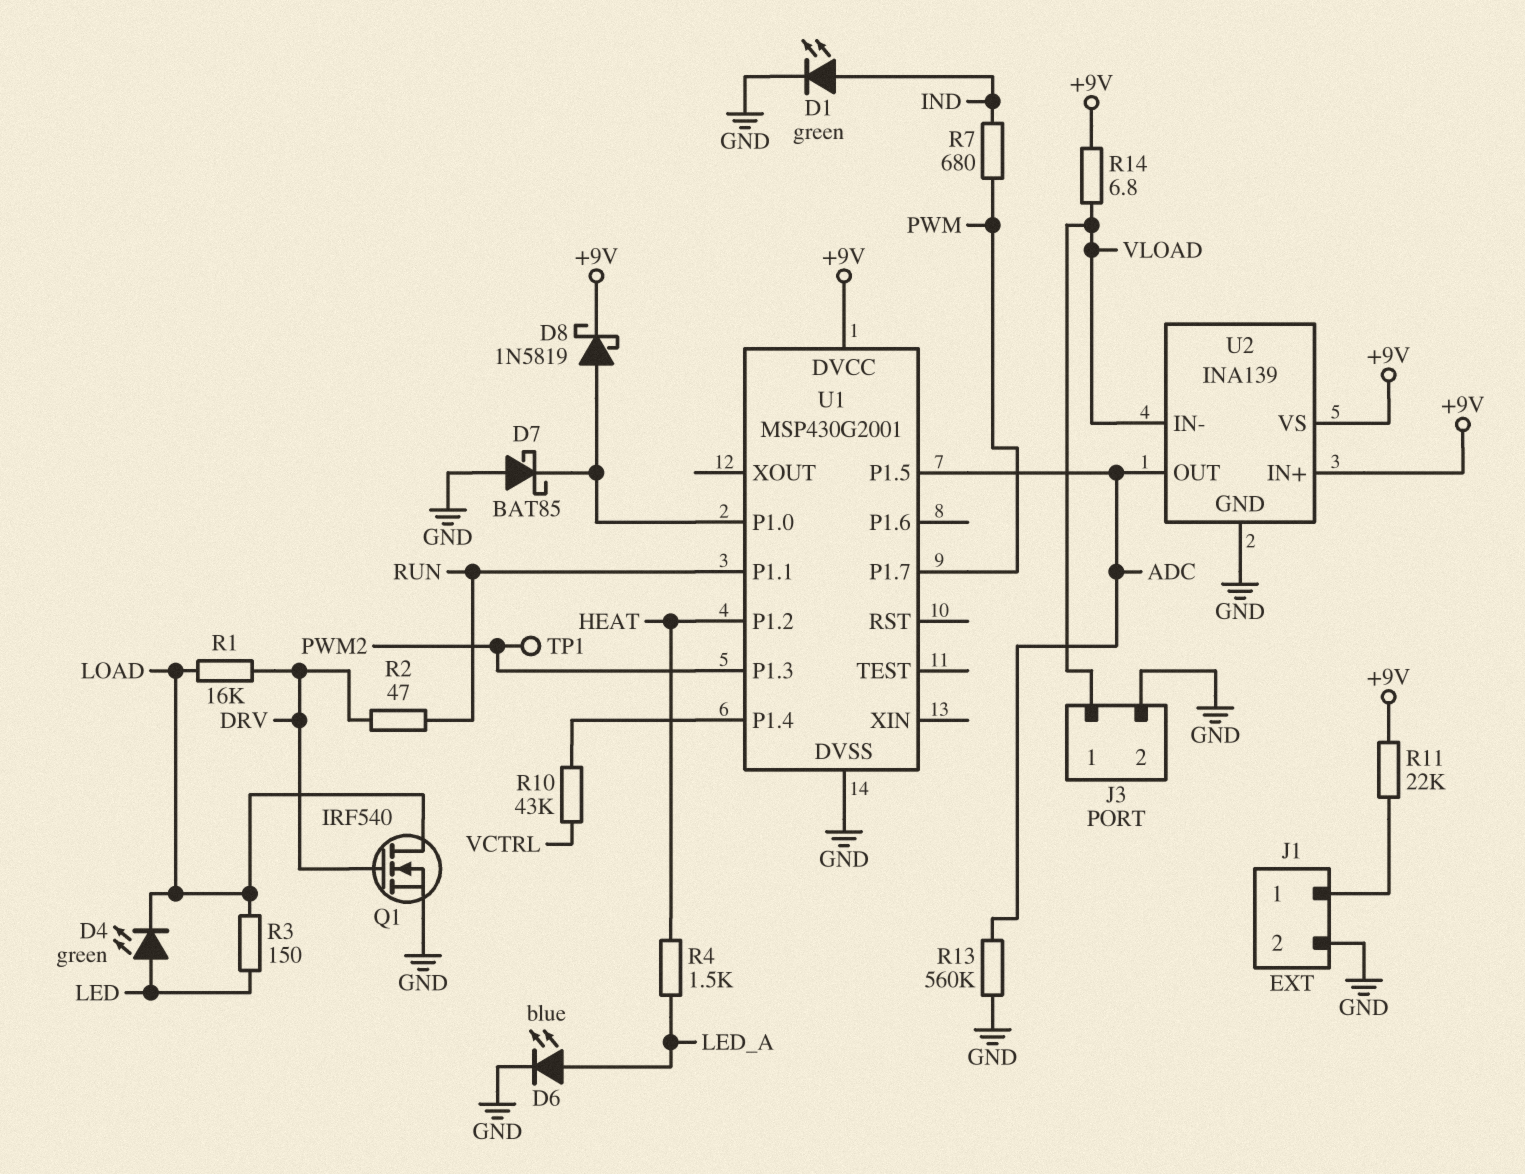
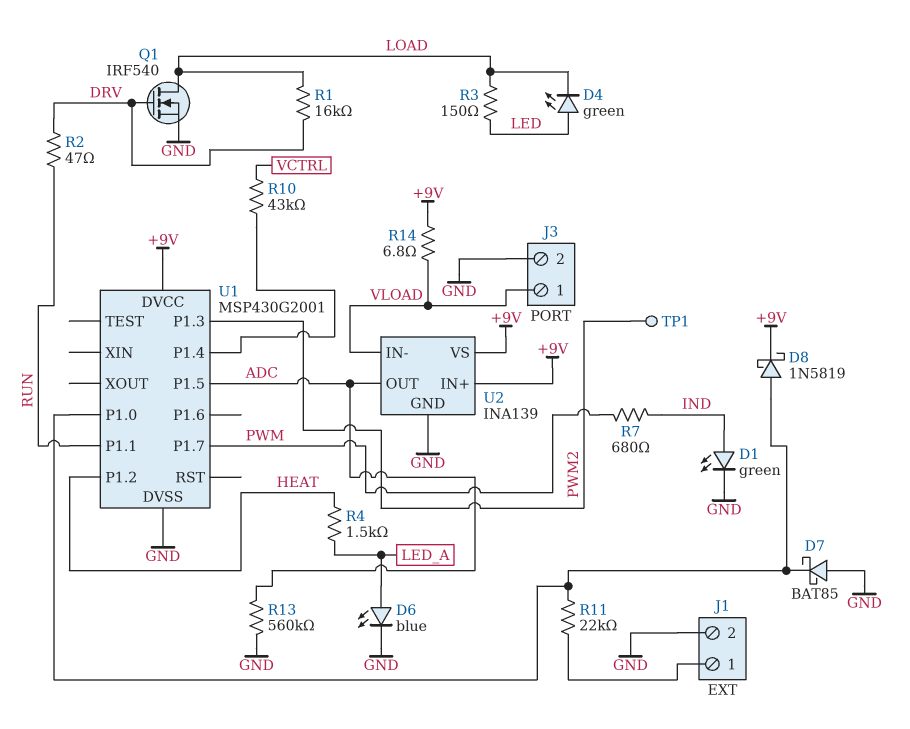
R11: 22k (+9V, J1/1) -> 22k (J1/1, U1/P1.0)

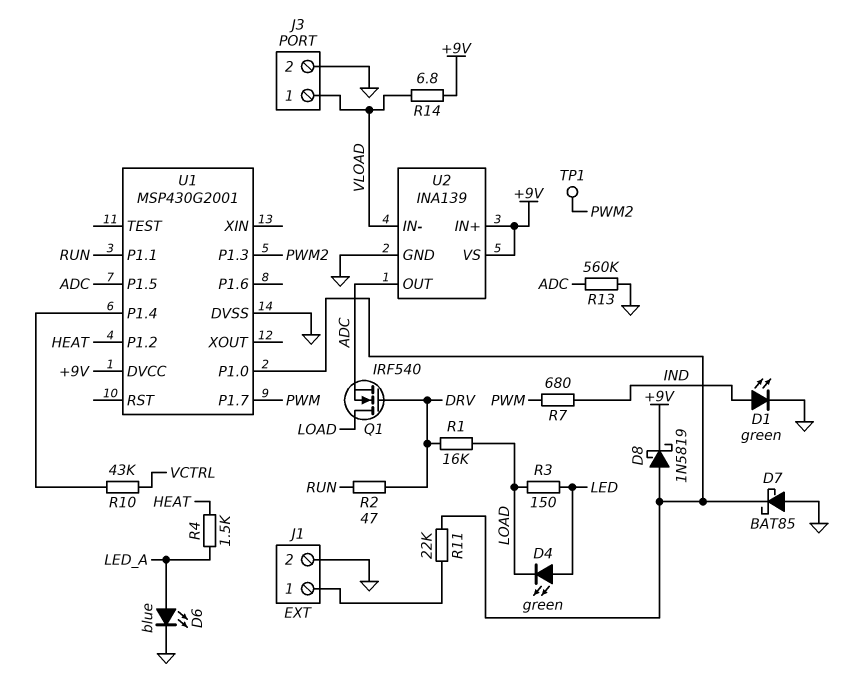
Q1: NMOS IRF540 (G DRV, D LOAD, S GND) -> NMOS IRF540 (G DRV, D LOAD, S ADC)

